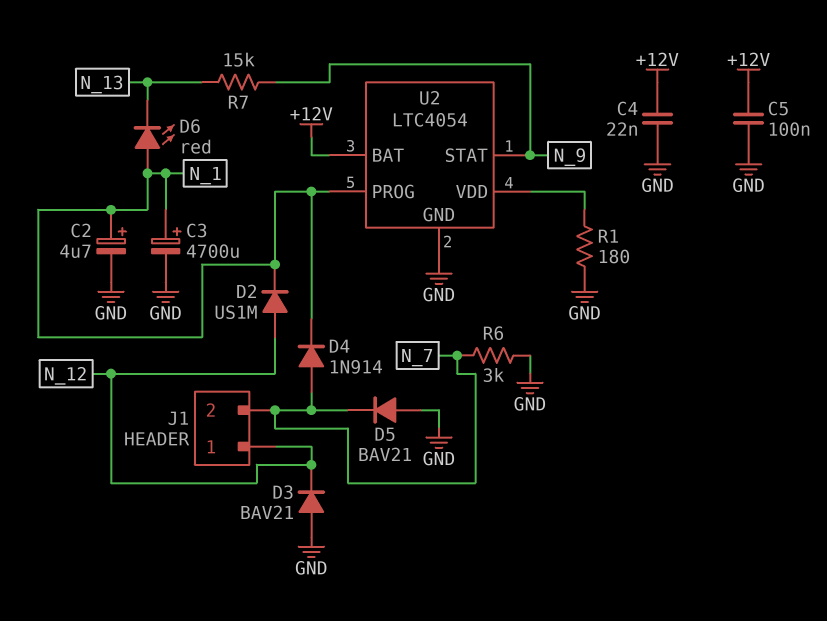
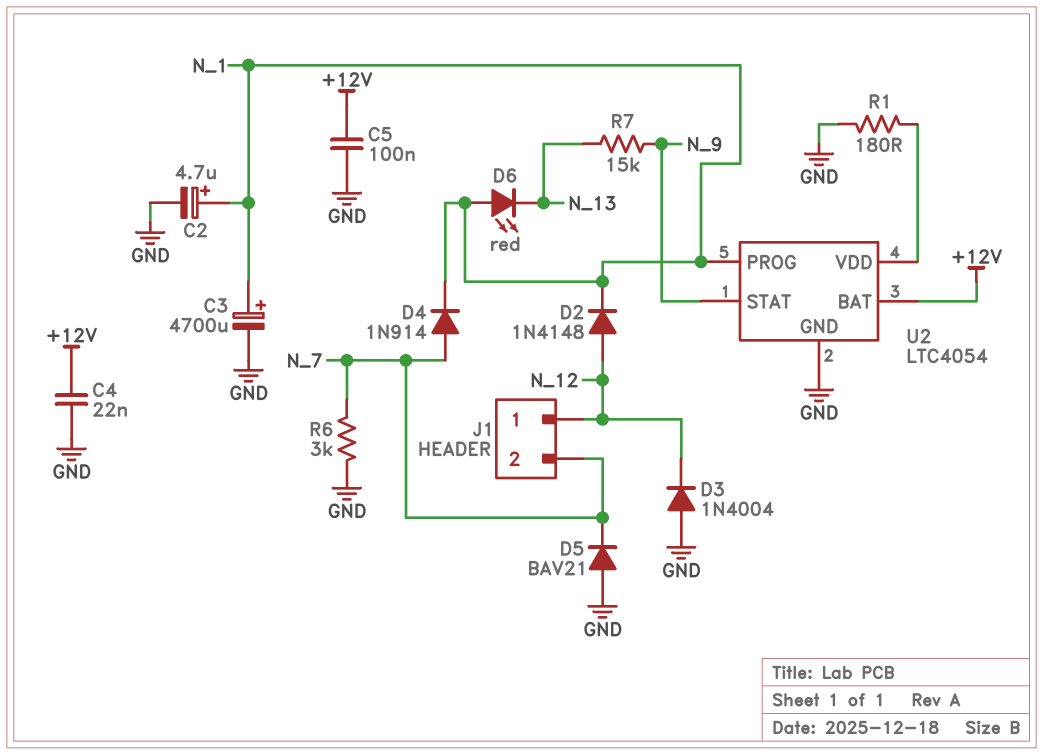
D2: diode US1M (A N_12, K N_1) -> diode 1N4148 (A N_12, K N_1)
D3: diode BAV21 (A GND, K N_12) -> diode 1N4004 (A GND, K N_12)

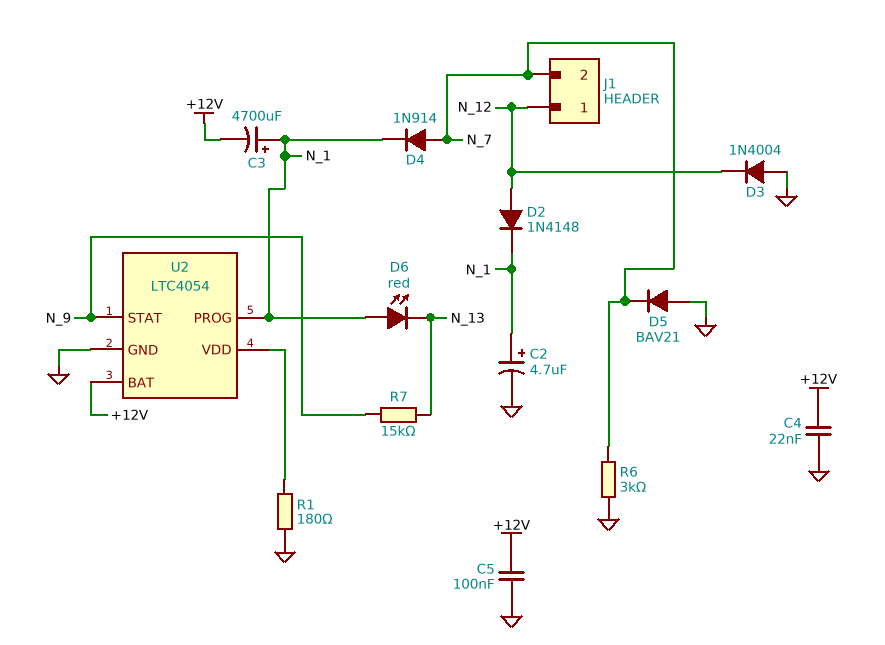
C3: 4700uF (plus N_1, minus GND) -> 4700uF (plus N_1, minus +12V)

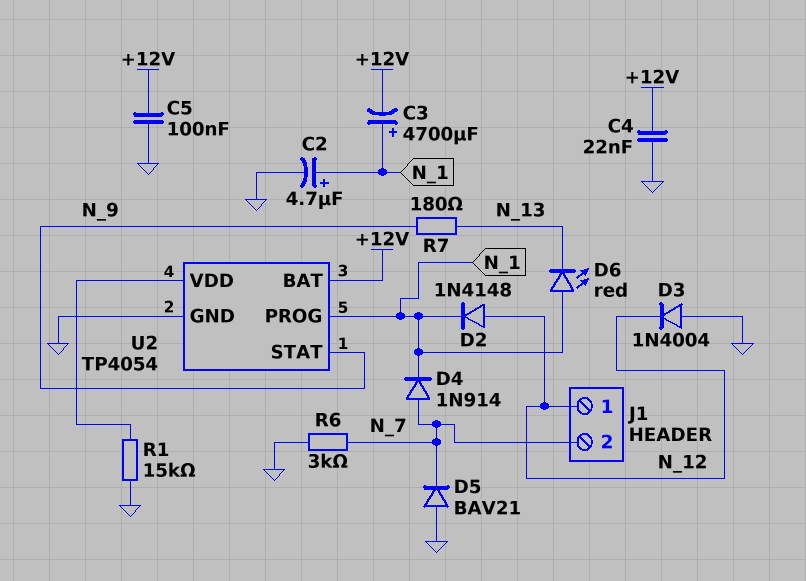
R1: 180 (GND, U2/VDD) -> 15k (GND, U2/VDD)
R7: 15k (N_9, N_13) -> 180 (N_9, N_13)
U2: LTC4054 -> TP4054

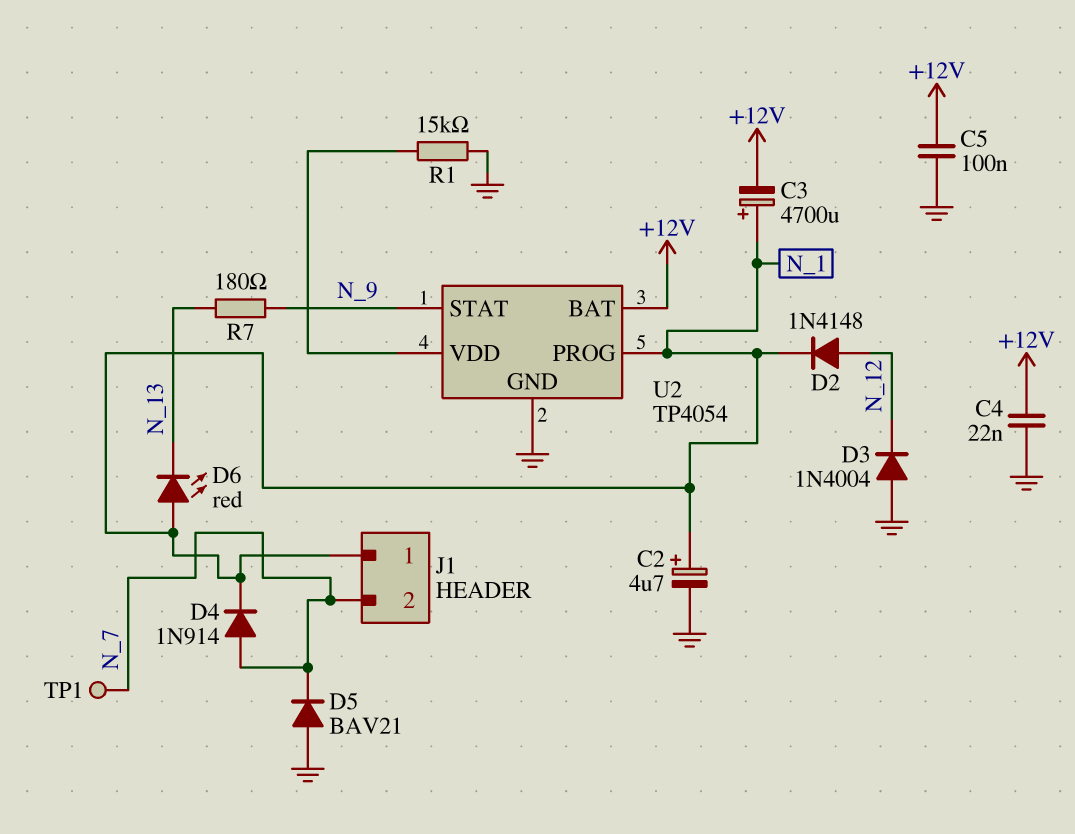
J1 pin 1: N_12 -> N_1
R6: 3k (GND, N_7) -> none
TP1: none -> test point (N_7)

